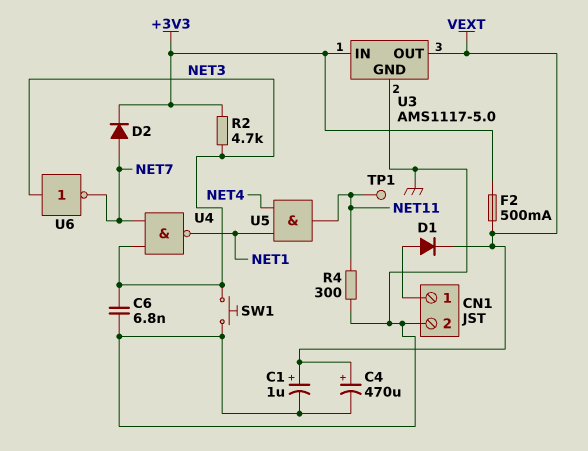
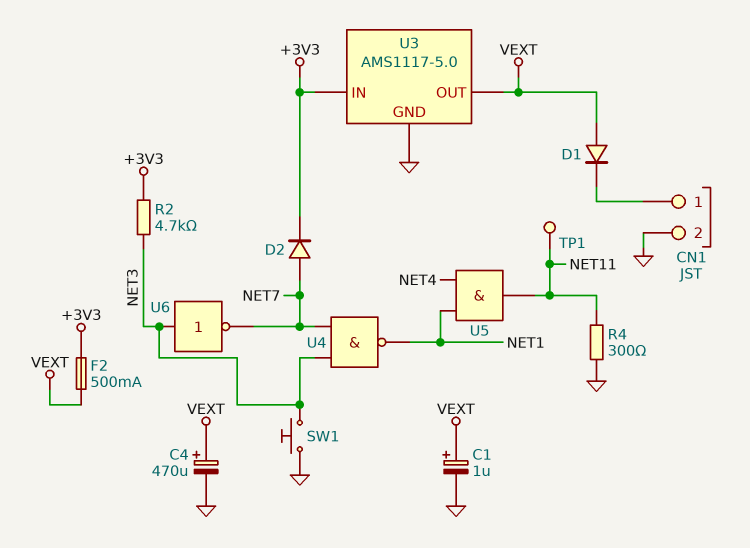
C6: 6.8nF (GND, NET3) -> none
D1: diode (A CN1/1, K VEXT) -> diode (A VEXT, K CN1/1)

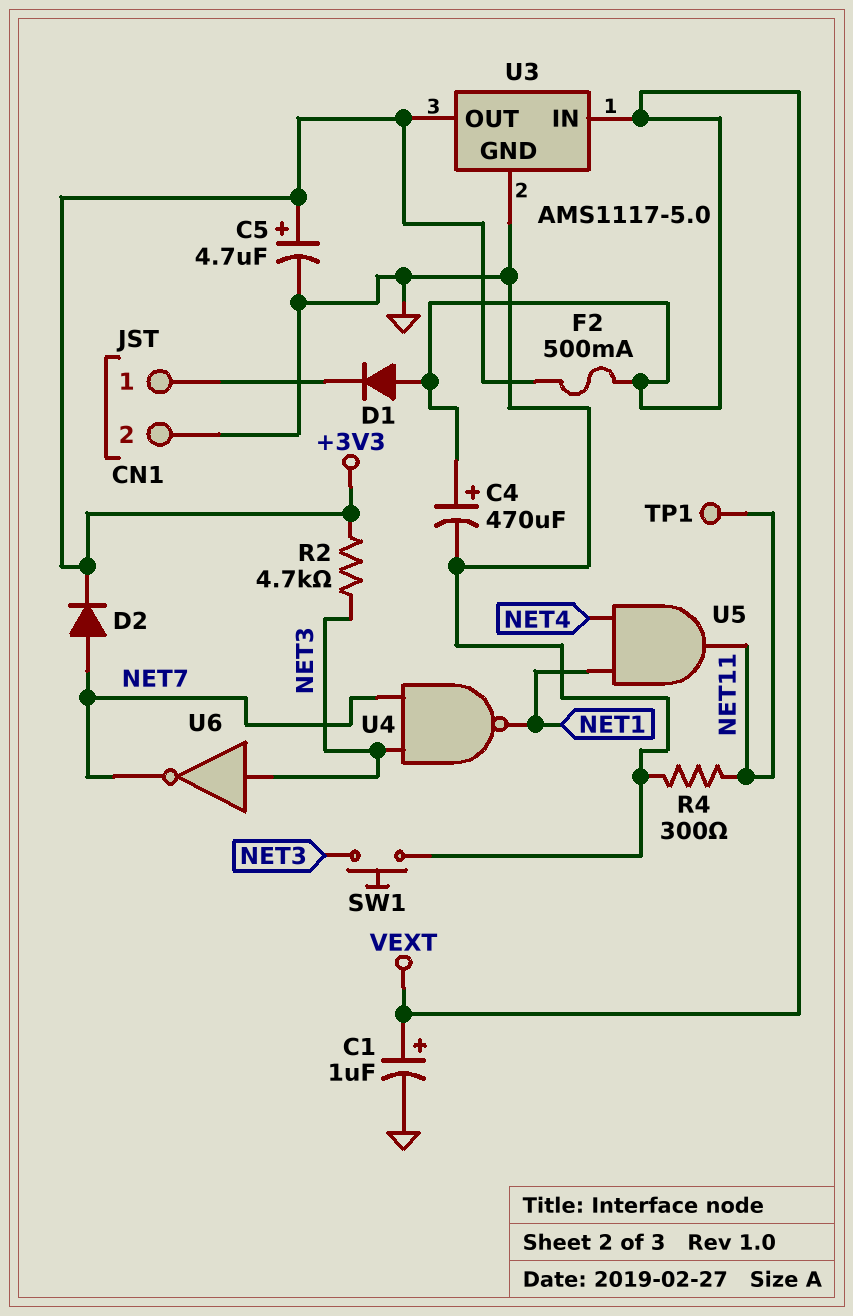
C5: none -> 4.7uF (plus +3V3, minus GND)
U3 pin IN: +3V3 -> VEXT
U3 pin OUT: VEXT -> +3V3

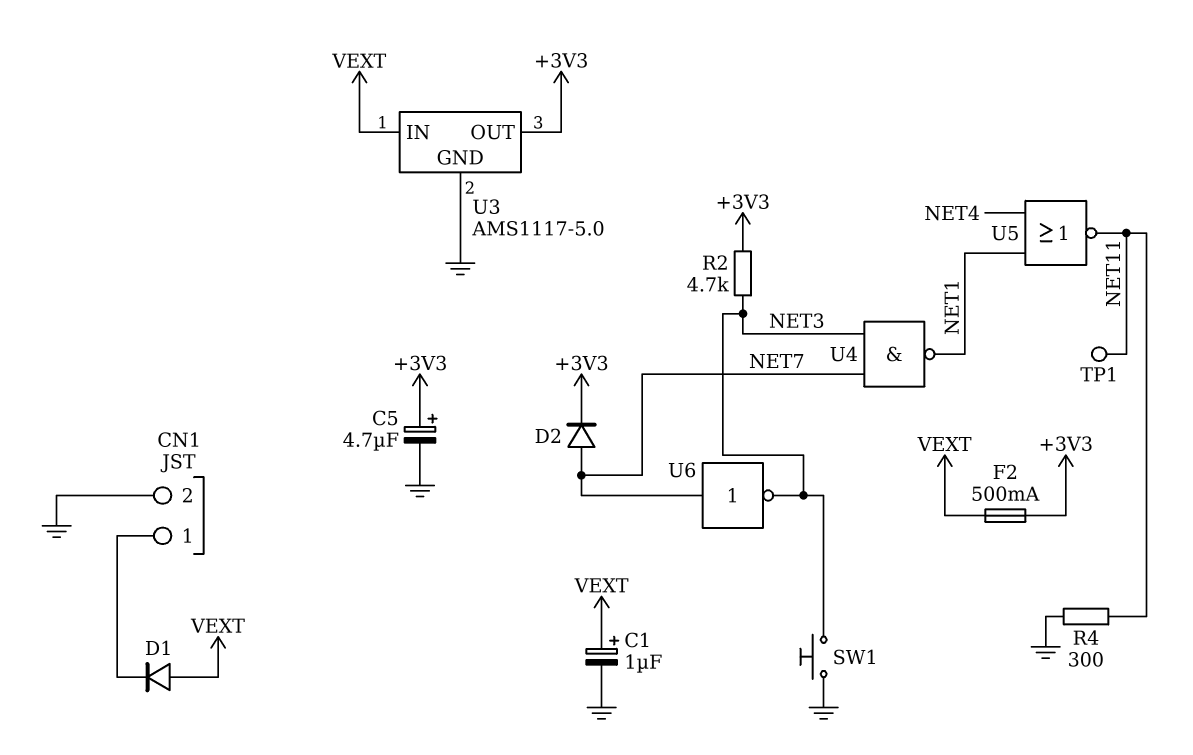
C4: 470uF (plus VEXT, minus GND) -> none
U5: AND (in NET1, in NET4, out NET11) -> NOR (in NET1, in NET4, out NET11)
U6: NOT (in NET3, out NET7) -> NOT (in NET7, out NET3)

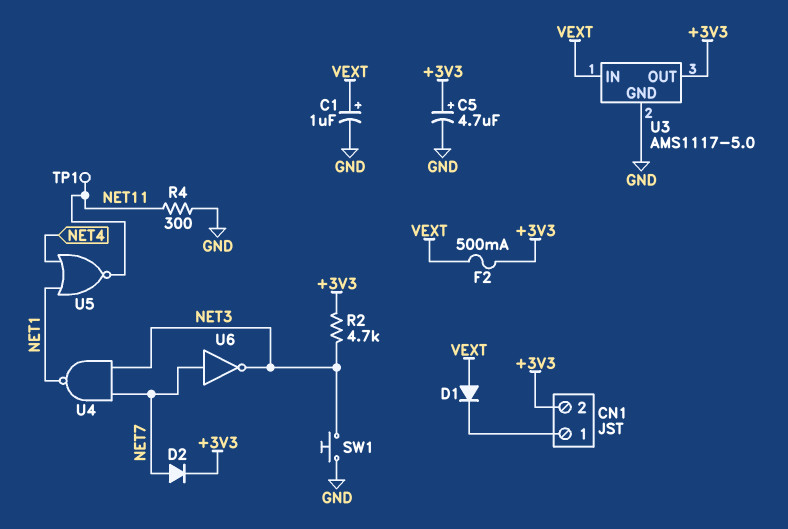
CN1 pin 2: GND -> +3V3

